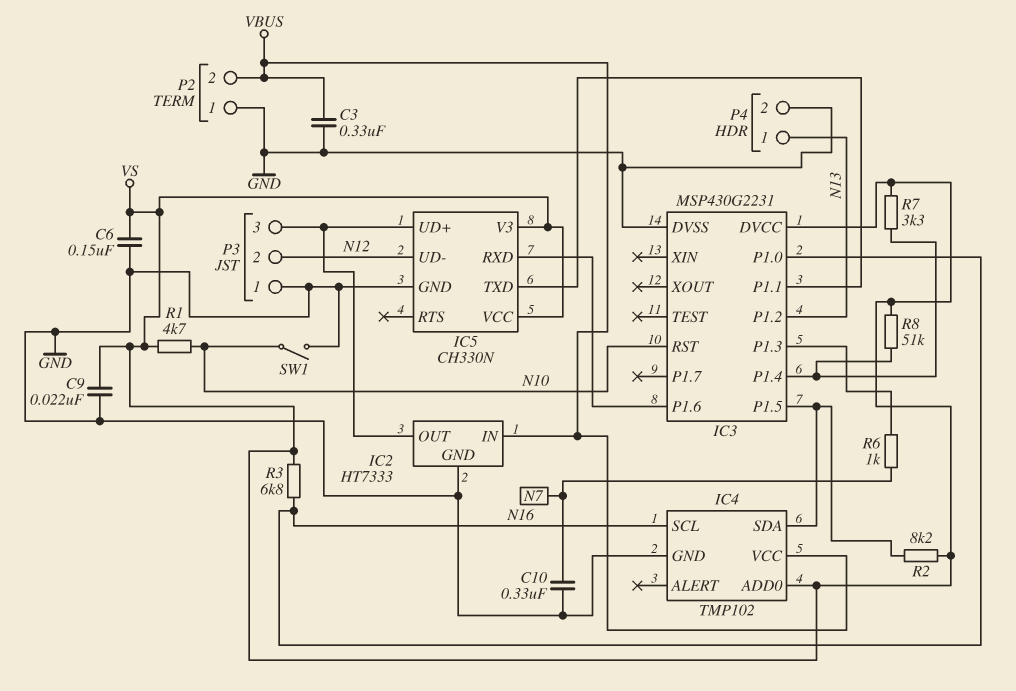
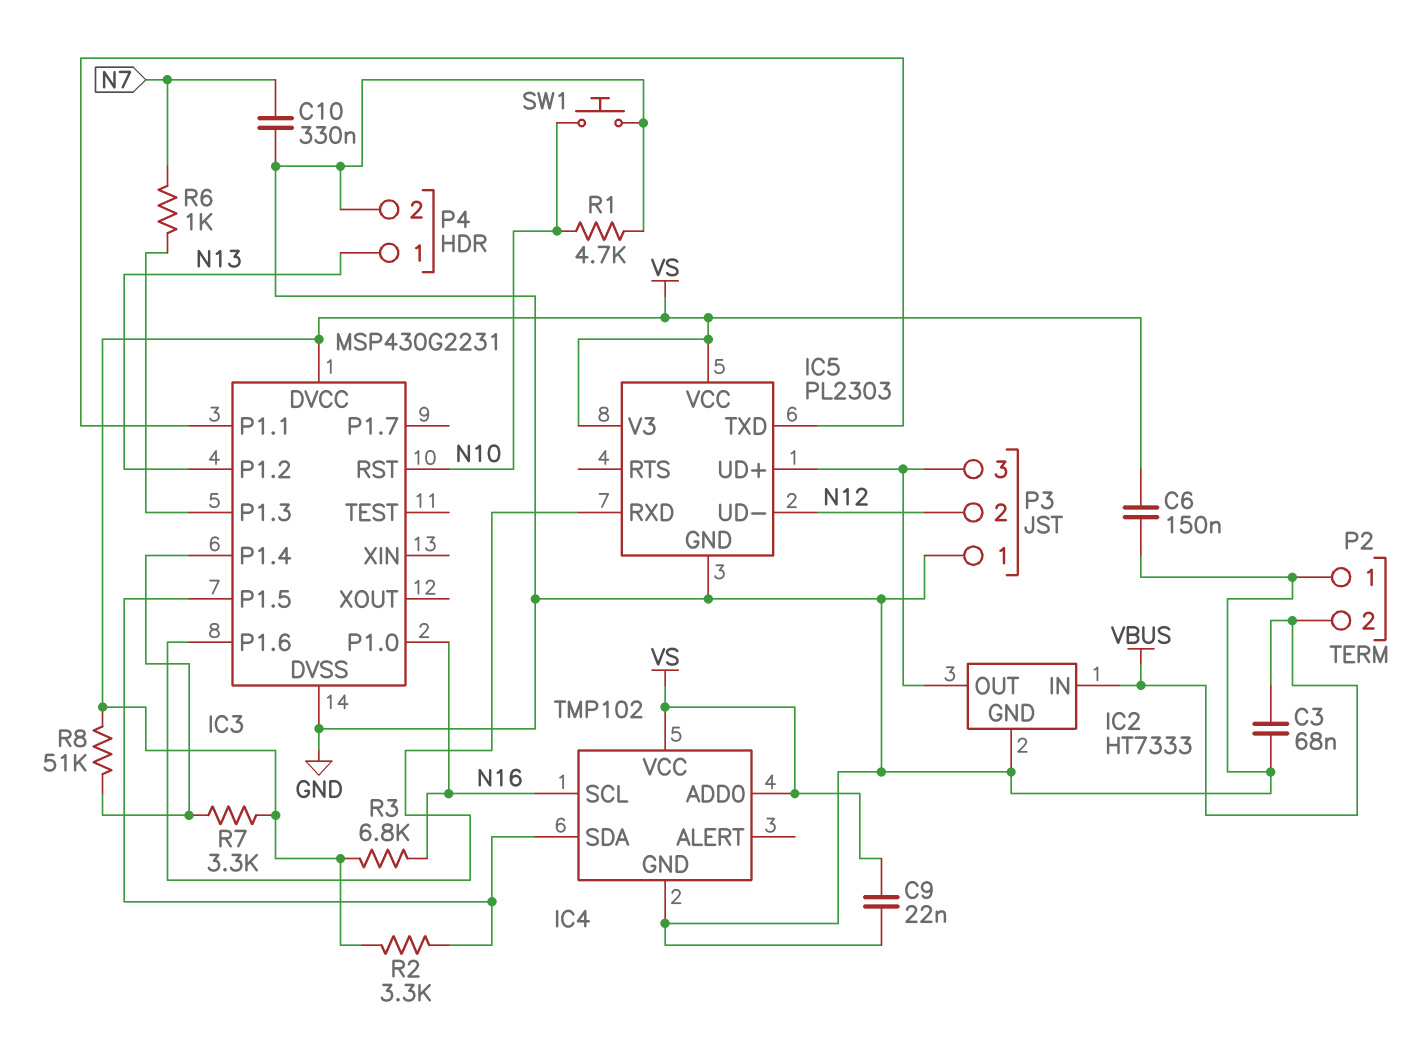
C3: 330nF (GND, VBUS) -> 68nF (GND, VBUS)
IC4 pin VCC: VBUS -> VS
IC5: CH330N -> PL2303
R1: 4.7k (N10, VS) -> 4.7k (GND, N10)
R2: 8.2k (IC3/P1.5, VS) -> 3.3k (IC3/P1.5, VS)
SW1: switch (GND, N10) -> button (GND, N10)

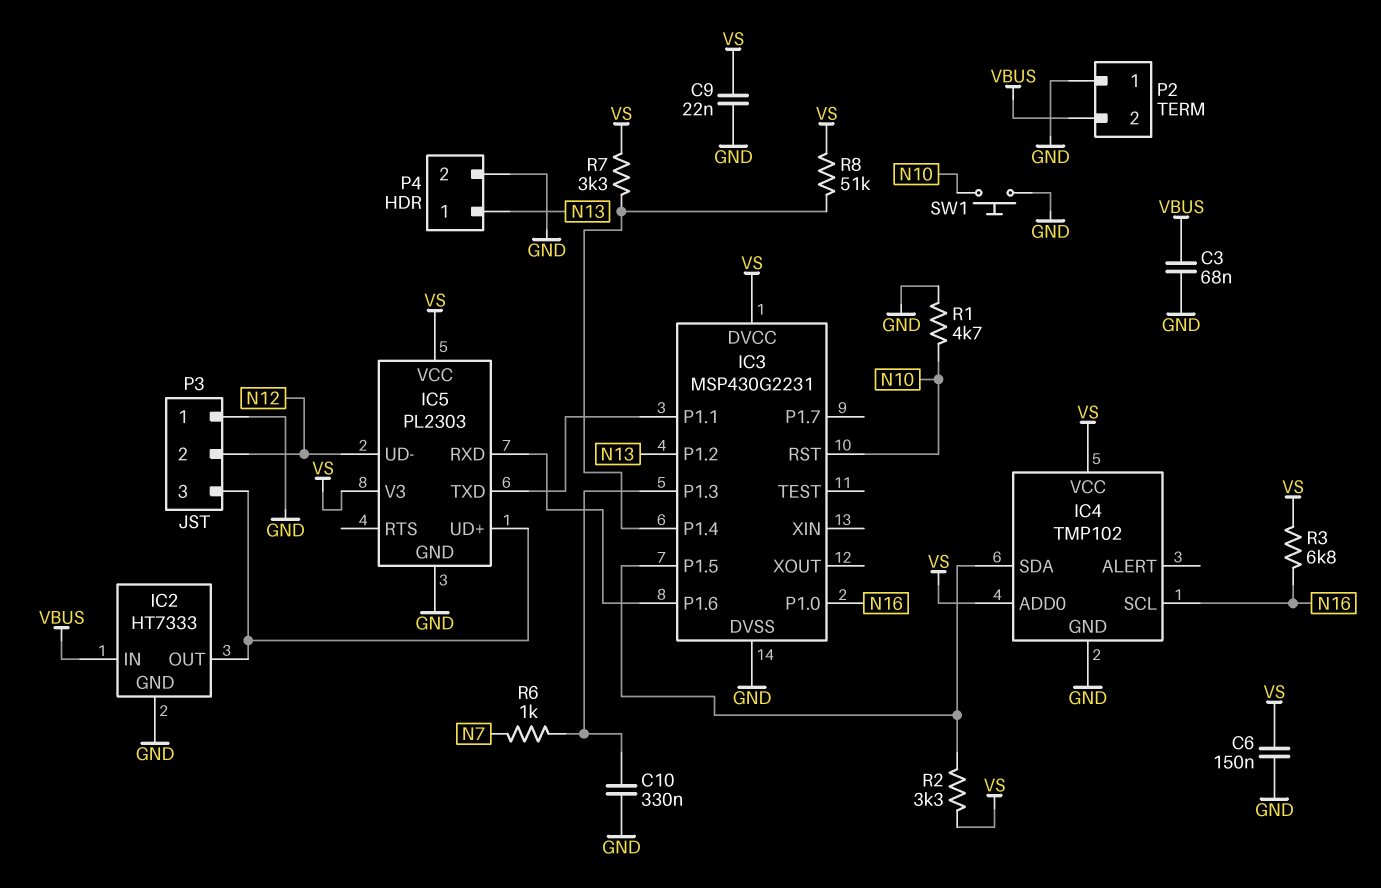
C10: 330nF (GND, N7) -> 330nF (GND, IC3/P1.3)

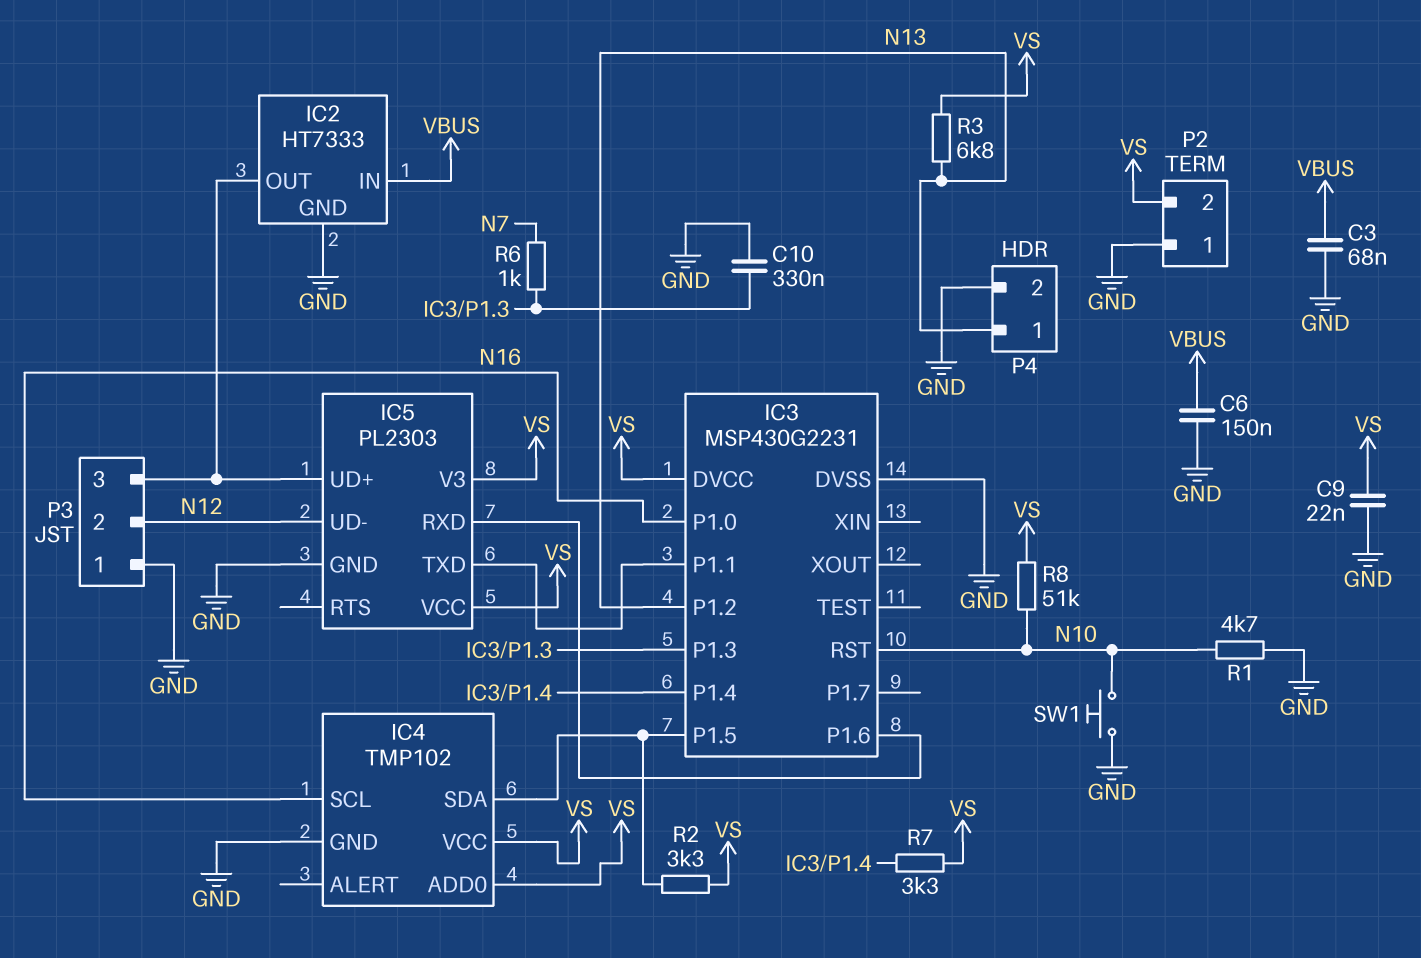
C6: 150nF (GND, VS) -> 150nF (GND, VBUS)
P2 pin 2: VBUS -> VS
R3: 6.8k (N16, VS) -> 6.8k (N13, VS)
R8: 51k (IC3/P1.4, VS) -> 51k (N10, VS)

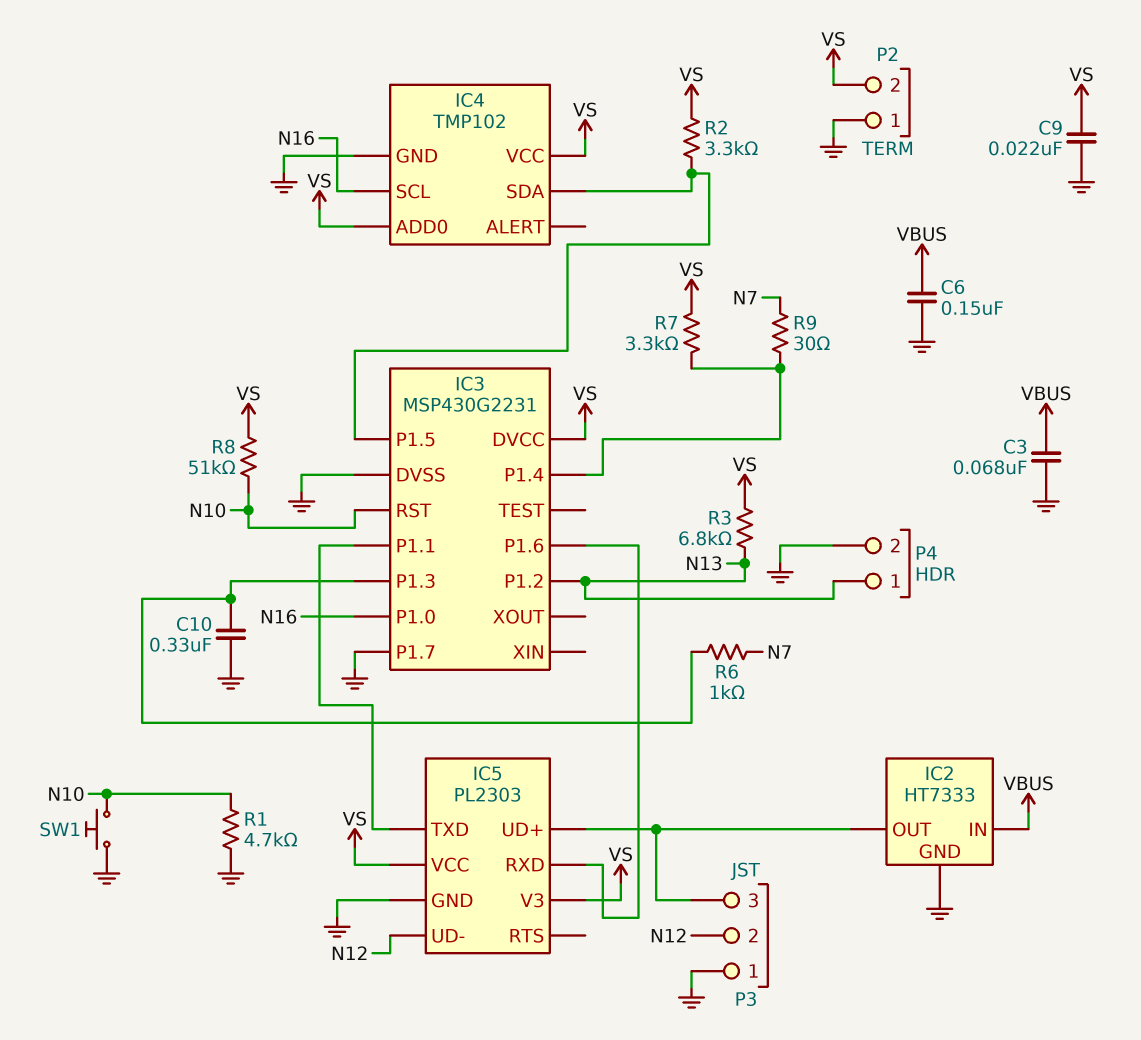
IC3 pin P1.7: none -> GND
R9: none -> 30 (IC3/P1.4, N7)

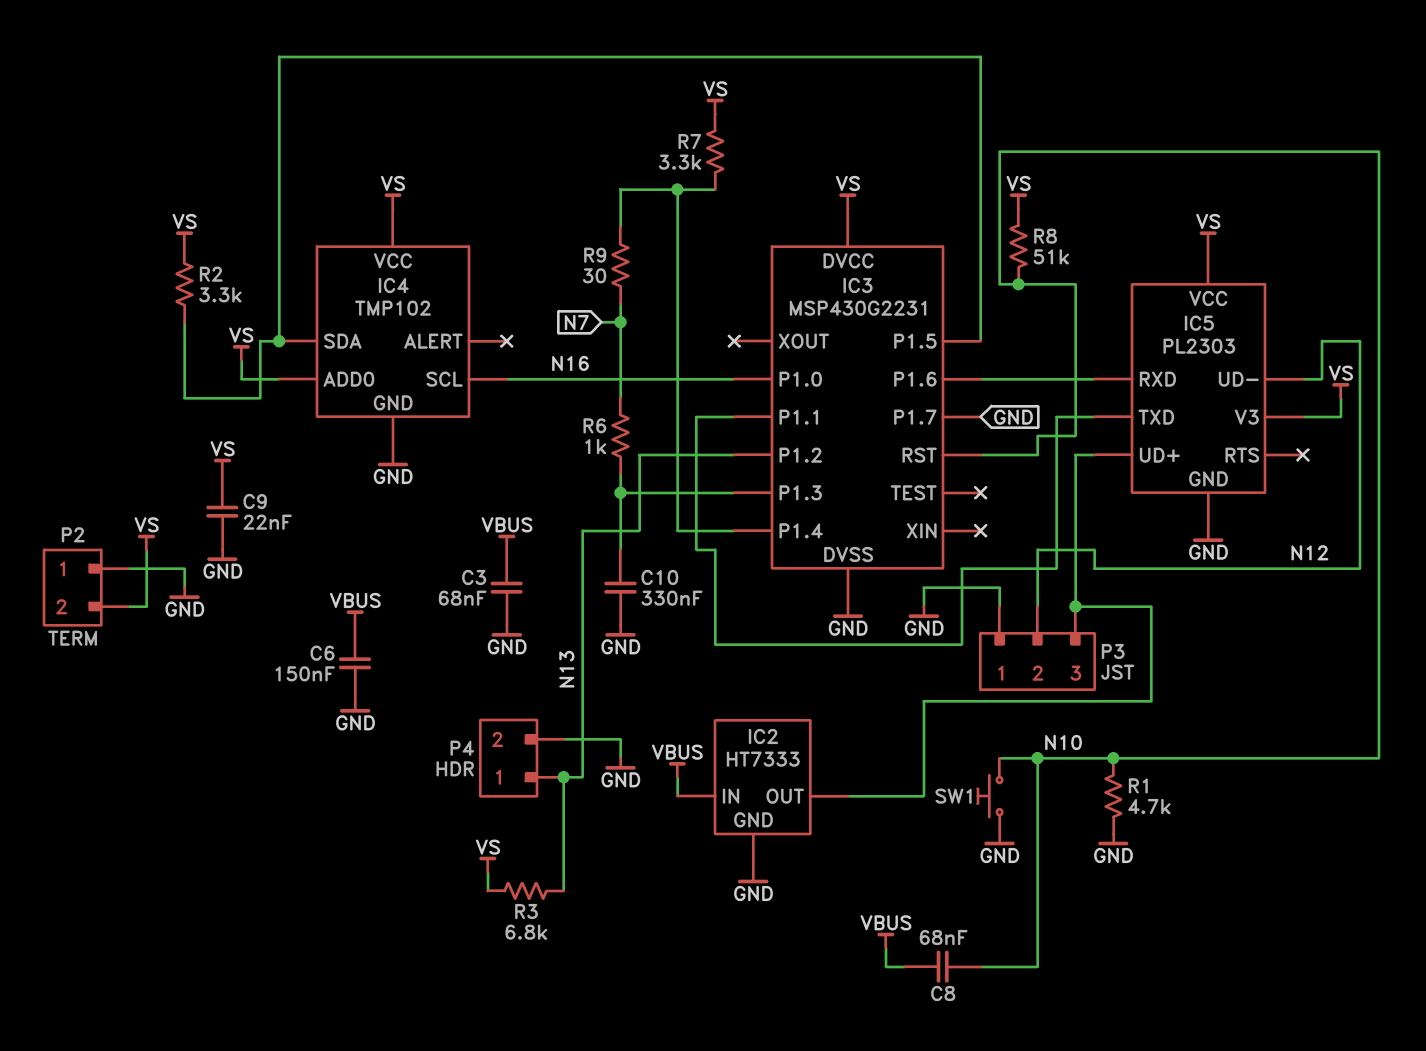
C8: none -> 68nF (N10, VBUS)

